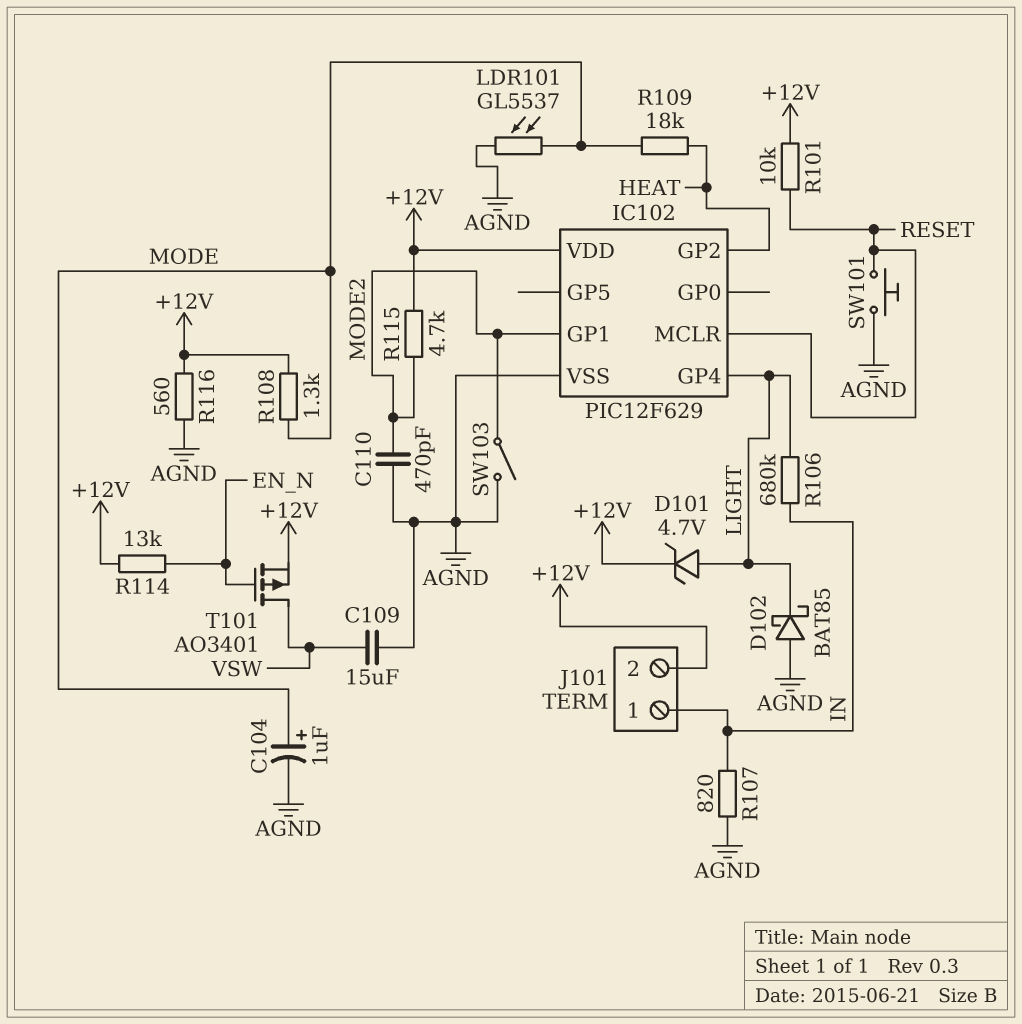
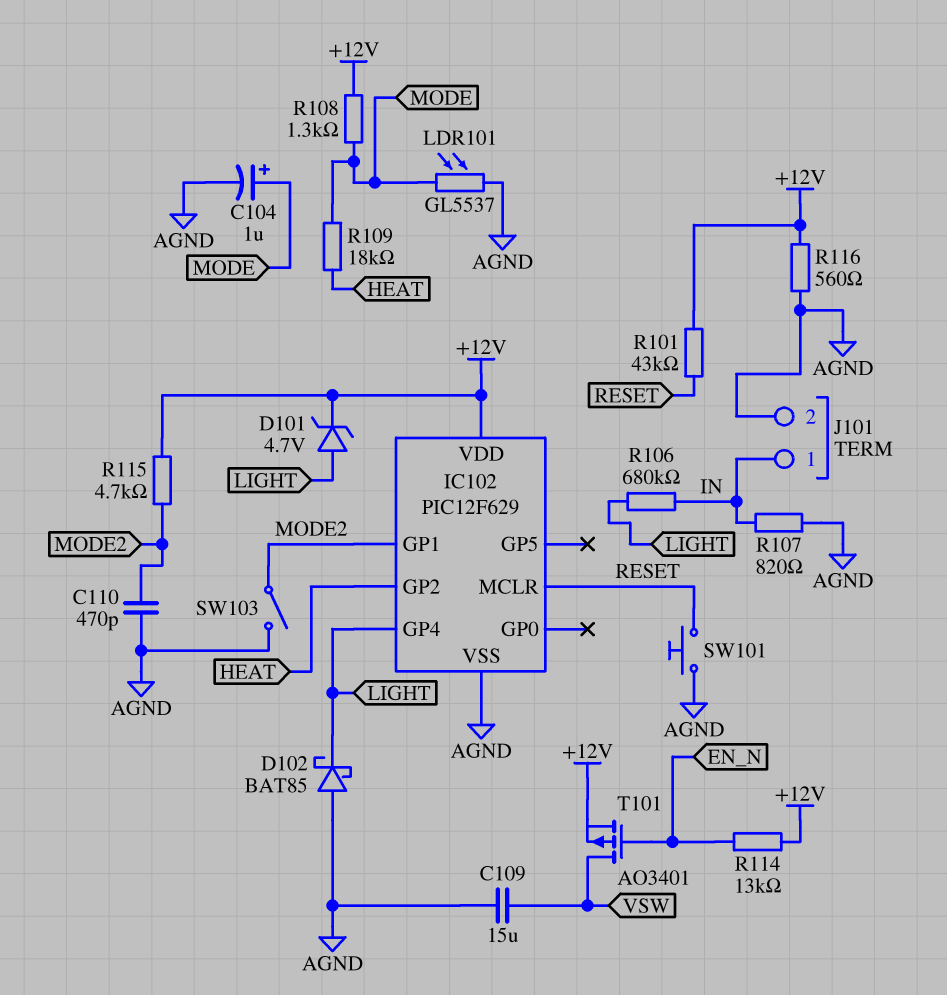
J101 pin 2: +12V -> AGND
R101: 10k (+12V, RESET) -> 43k (+12V, RESET)

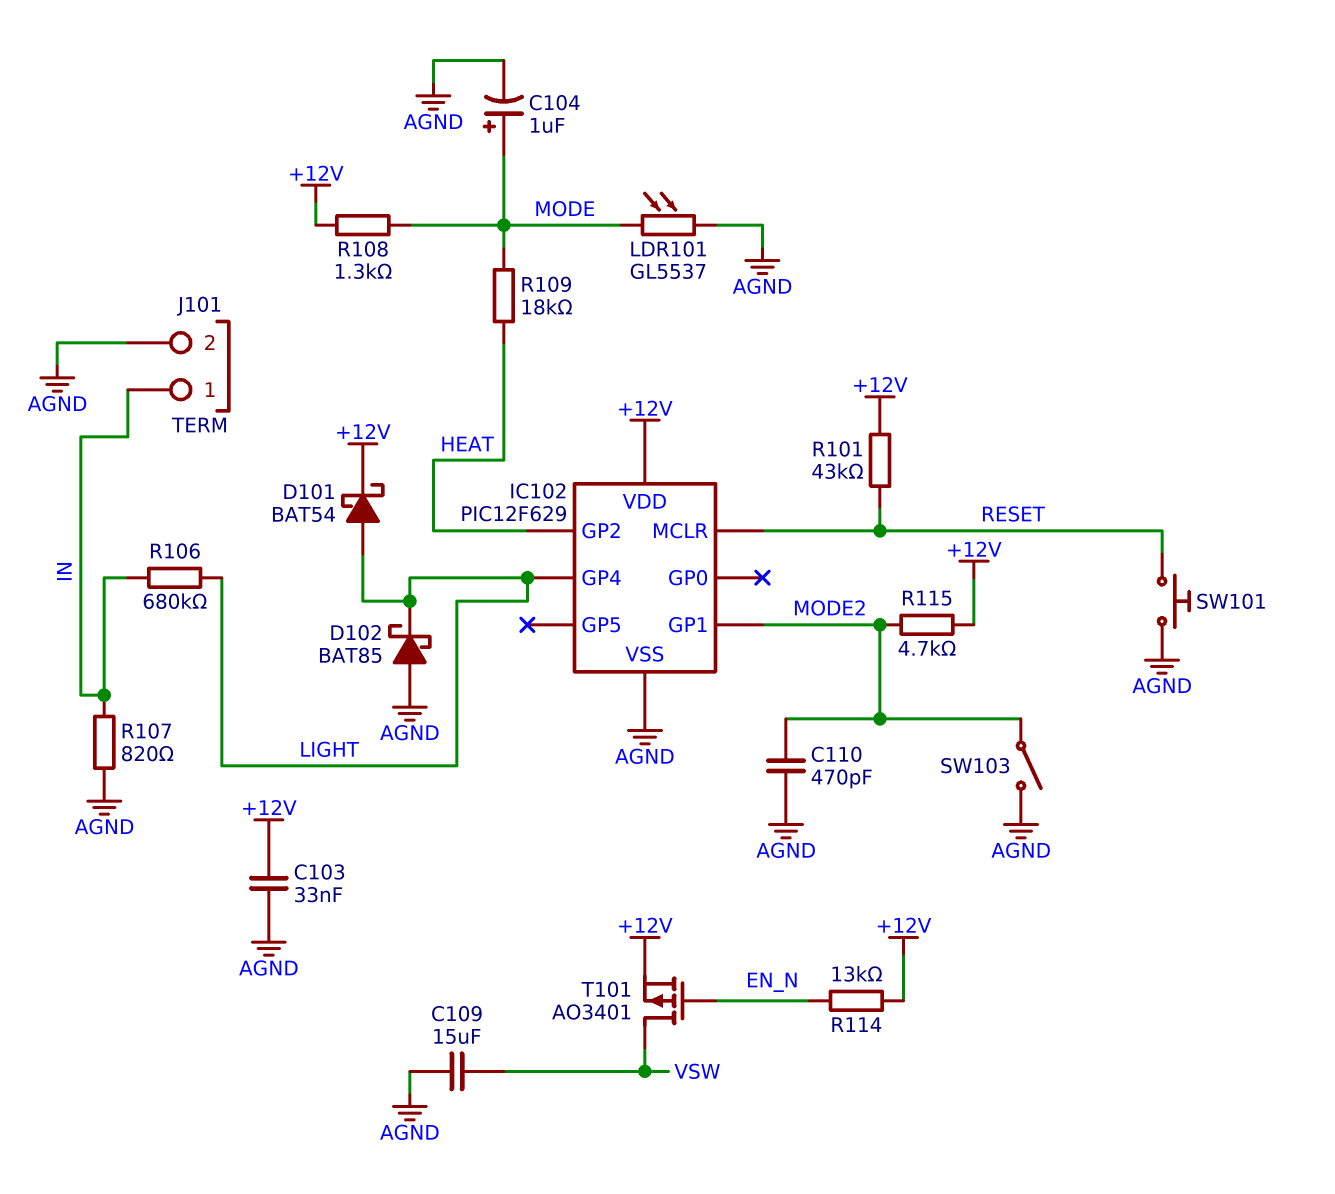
C103: none -> 33nF (+12V, AGND)
D101: zener 4.7V (A LIGHT, K +12V) -> schottky BAT54 (A LIGHT, K +12V)
R116: 560 (+12V, AGND) -> none

